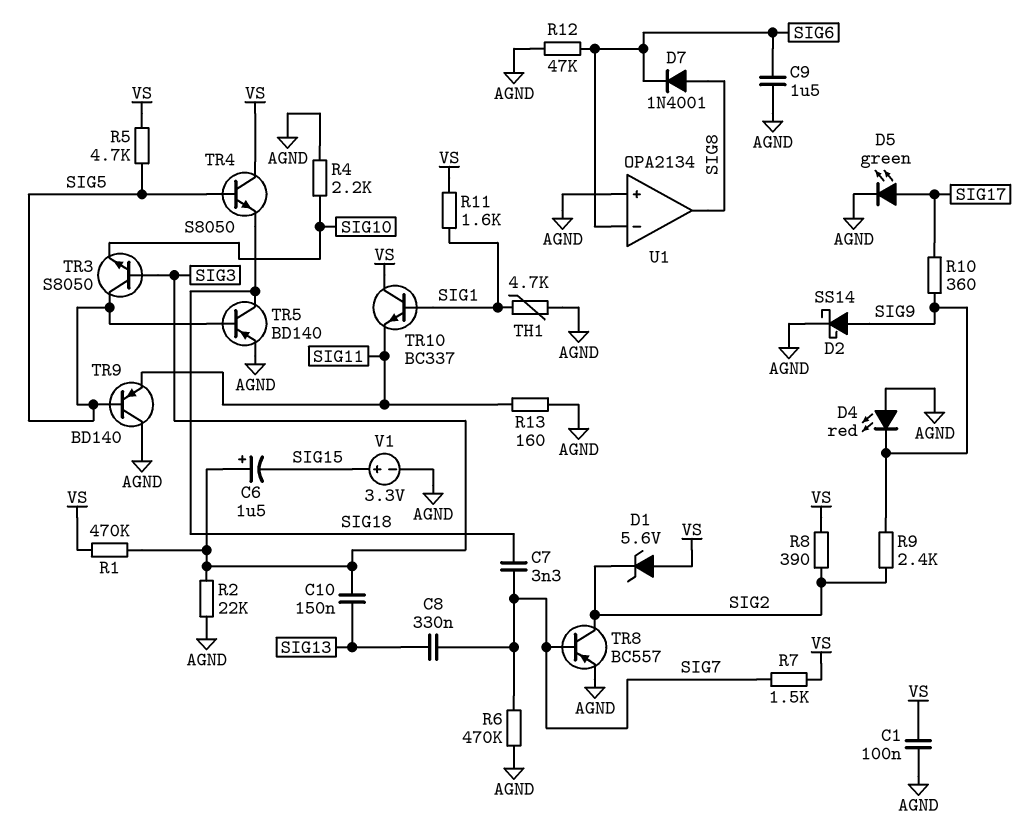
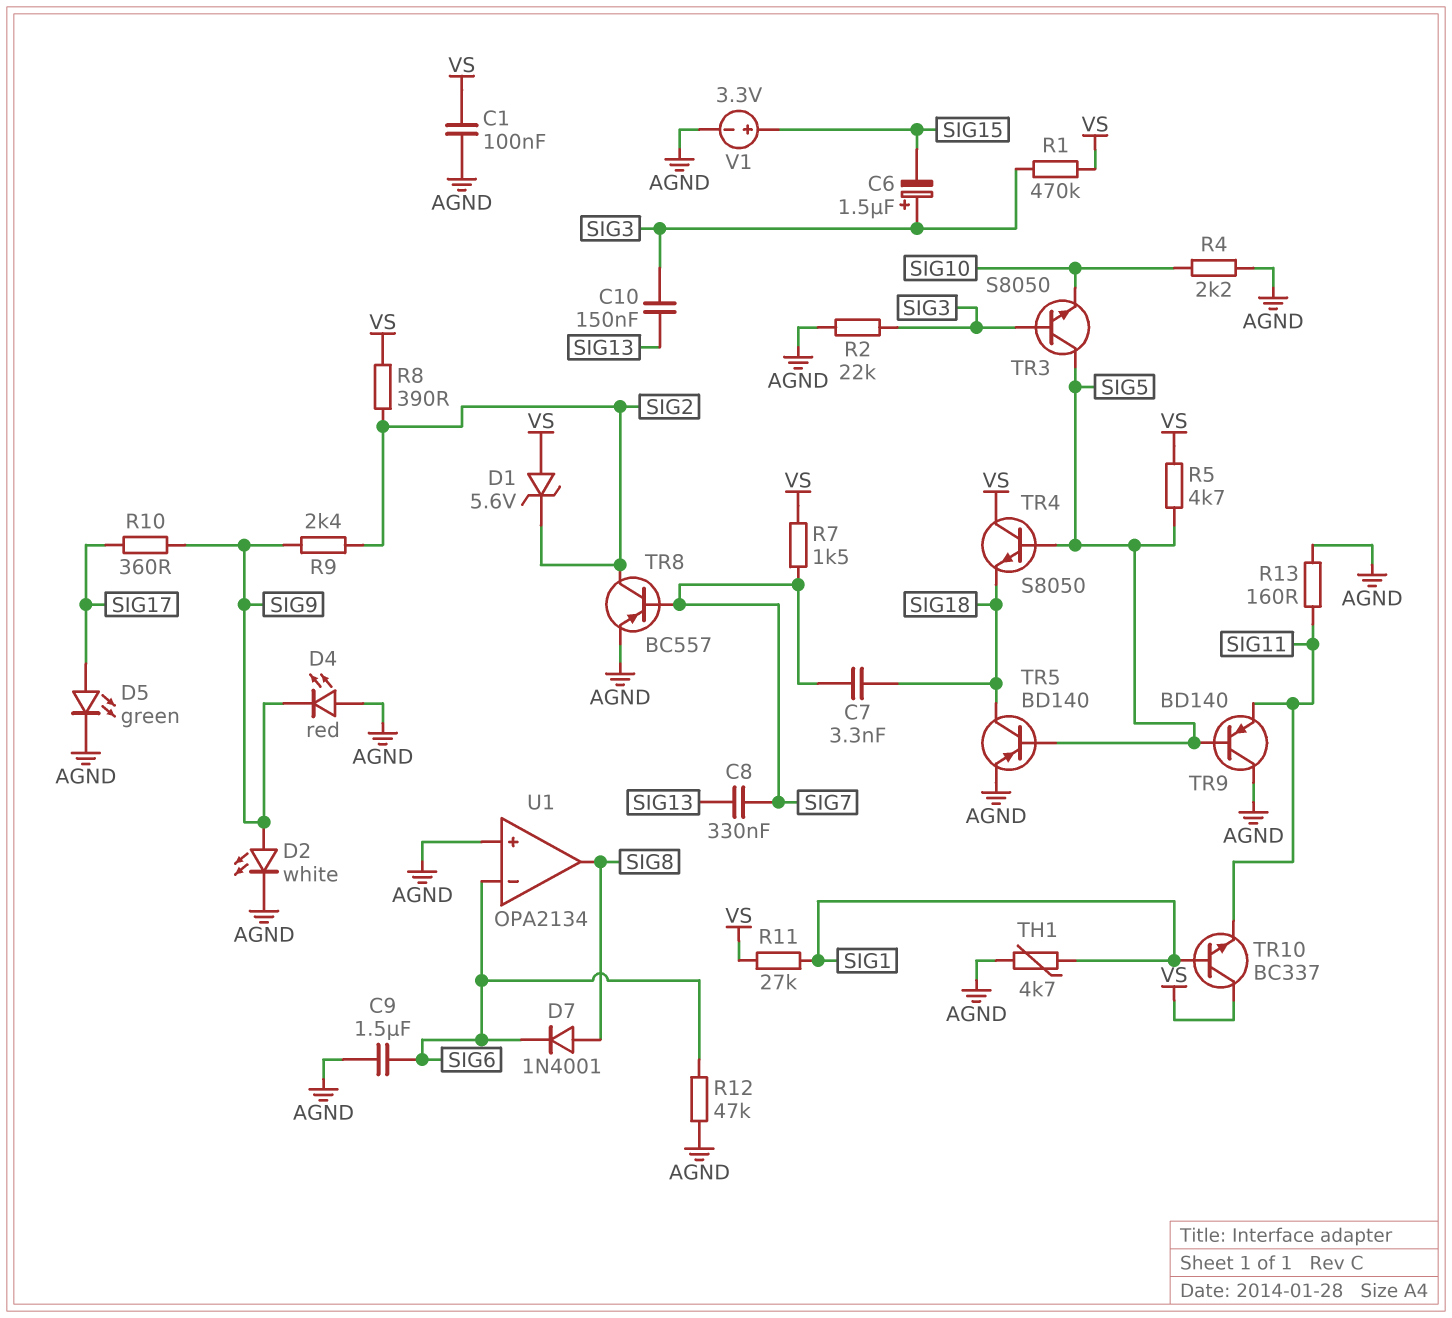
D2: schottky SS14 (A SIG9, K AGND) -> LED white (A SIG9, K AGND)
R6: 470k (AGND, SIG7) -> none
R11: 1.6k (SIG1, VS) -> 27k (SIG1, VS)

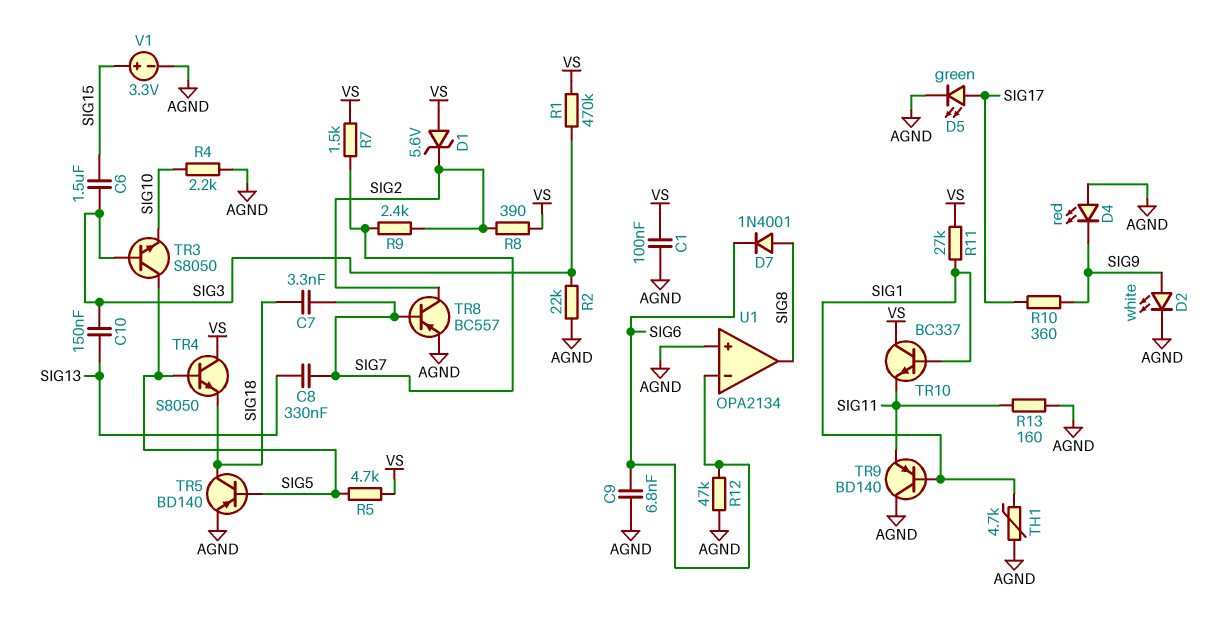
C6: 1.5uF (plus SIG3, minus SIG15) -> 1.5uF (SIG3, SIG15)
C9: 1.5uF (AGND, SIG6) -> 6.8nF (AGND, SIG6)
R9: 2.4k (SIG2, SIG9) -> 2.4k (SIG2, SIG7)
TR9: PNP BD140 (B SIG5, C AGND, E SIG11) -> PNP BD140 (B SIG1, C AGND, E SIG11)

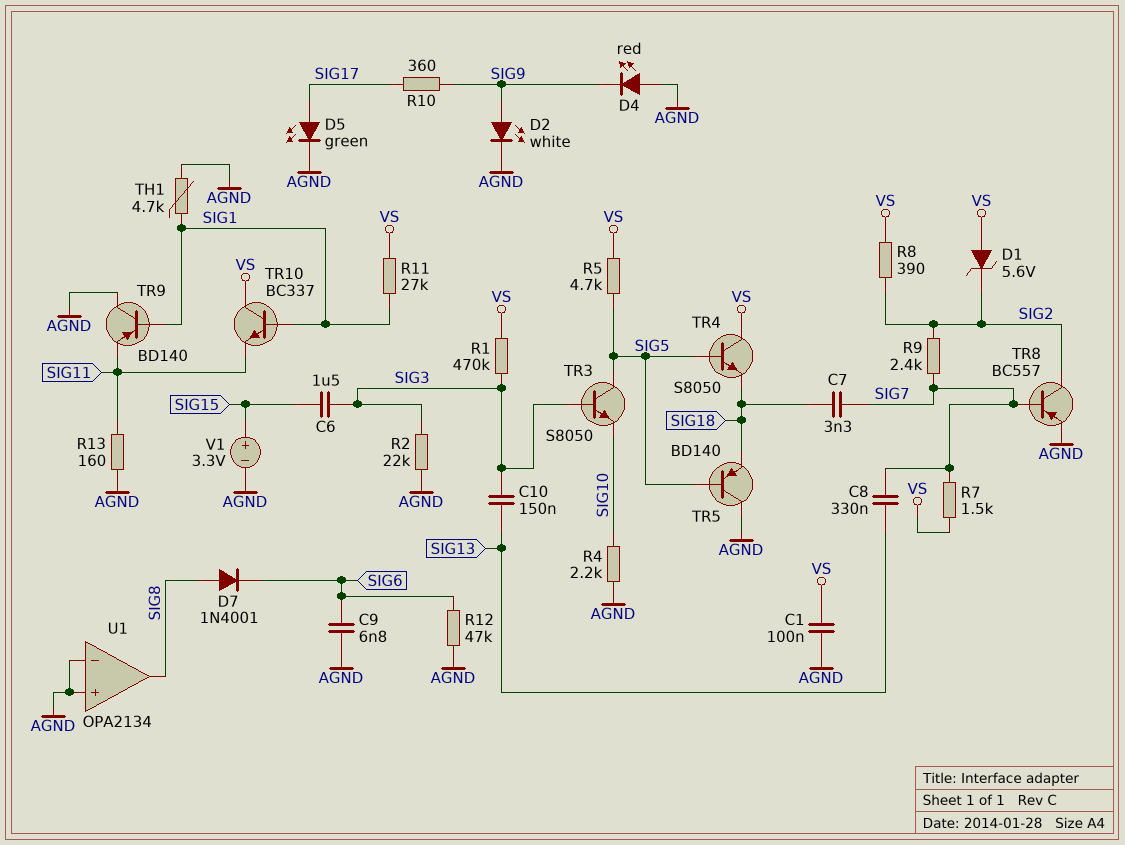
TR5: PNP BD140 (B SIG5, C SIG18, E AGND) -> PNP BD140 (B SIG5, C AGND, E SIG18)
U1 pin in-: SIG6 -> AGND

